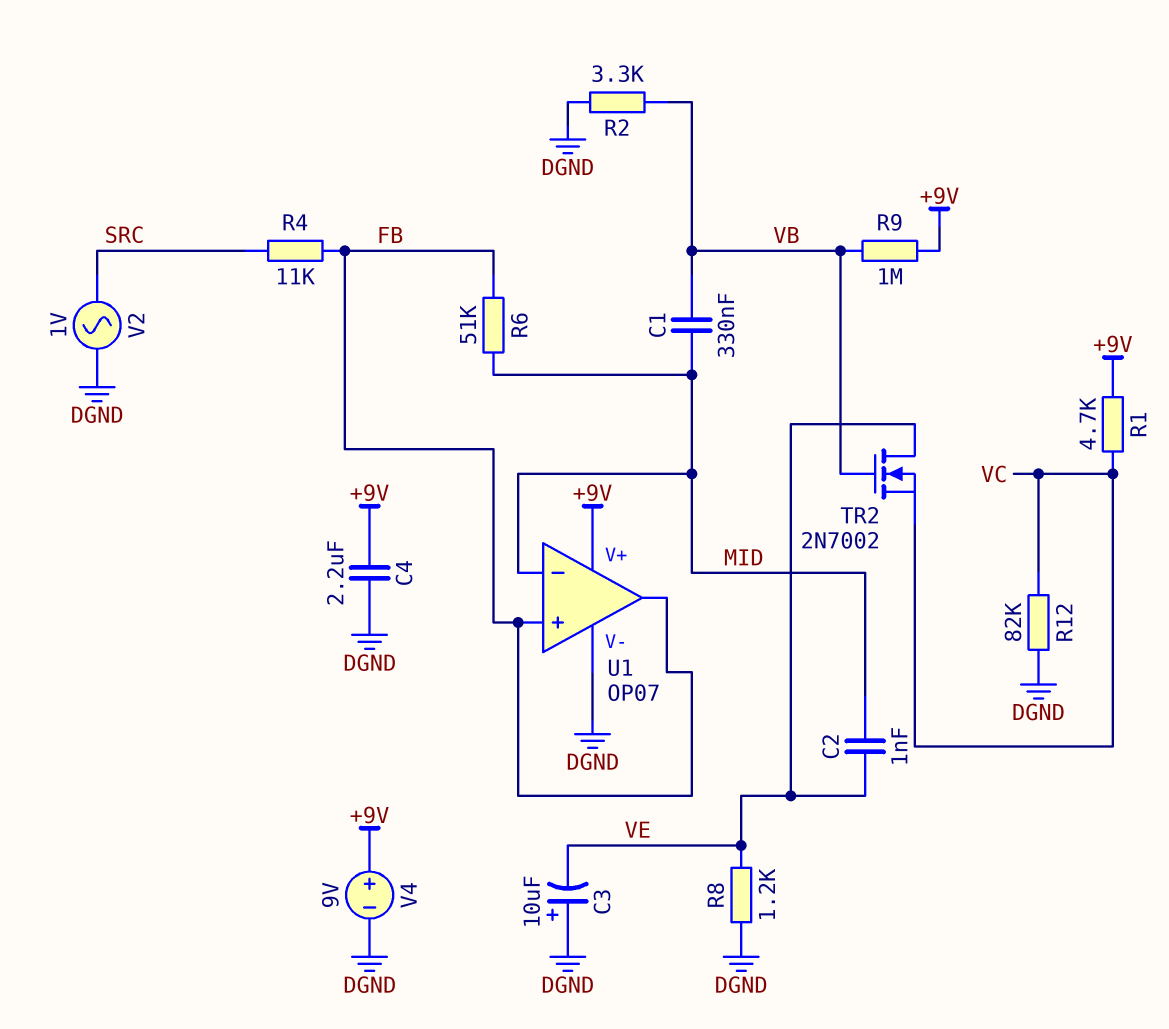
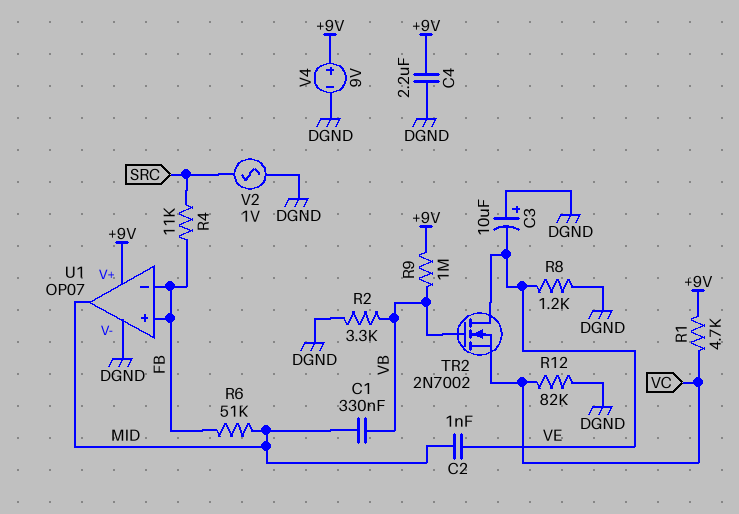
U1 pin in-: MID -> FB
U1 pin out: FB -> MID

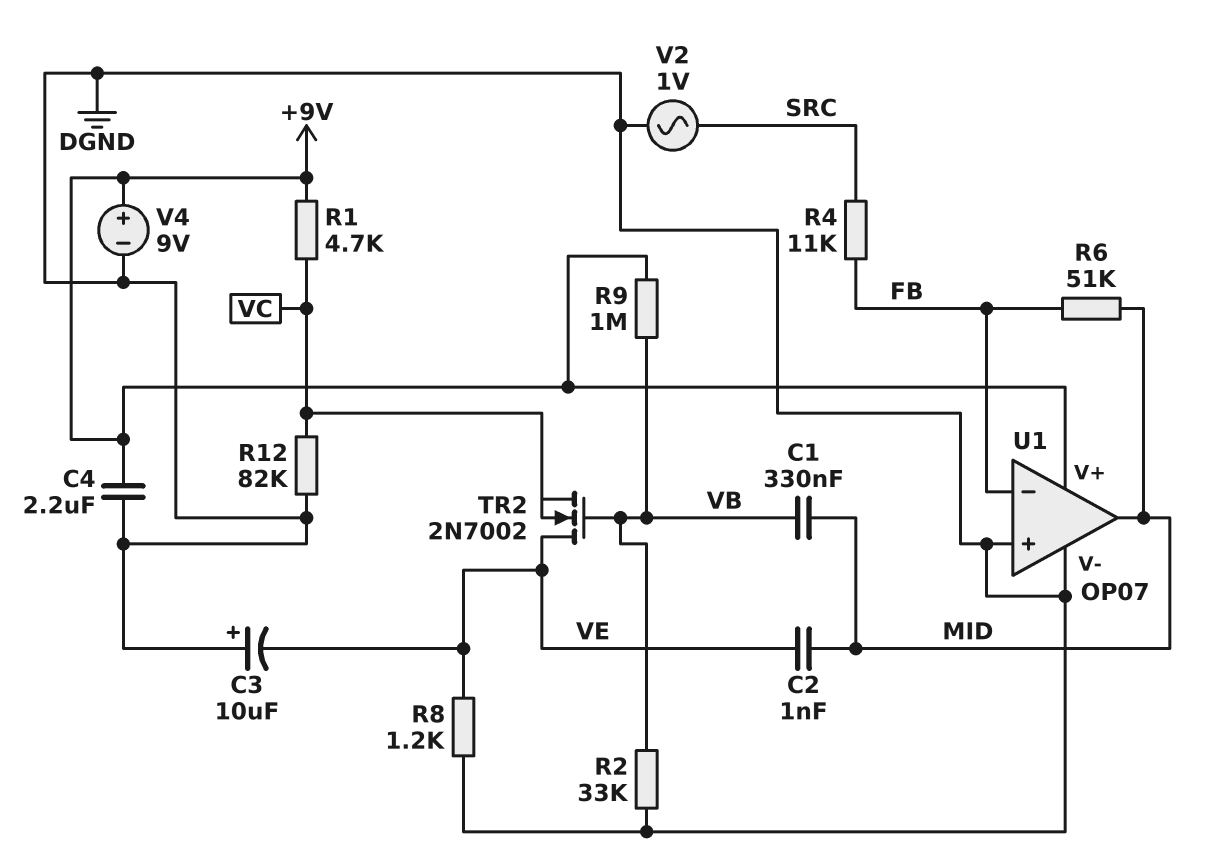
R2: 3.3k (DGND, VB) -> 33k (DGND, VB)
U1 pin in+: FB -> DGND

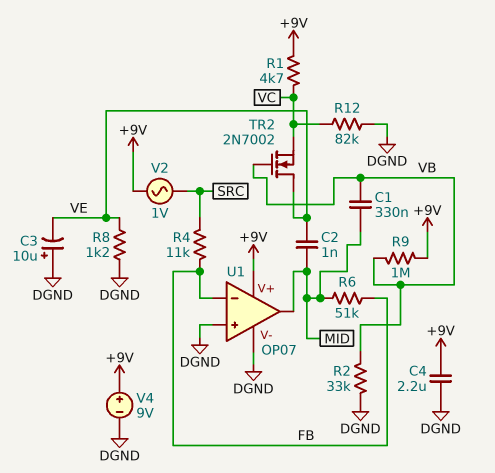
V2: AC 1V (DGND, SRC) -> AC 1V (+9V, SRC)

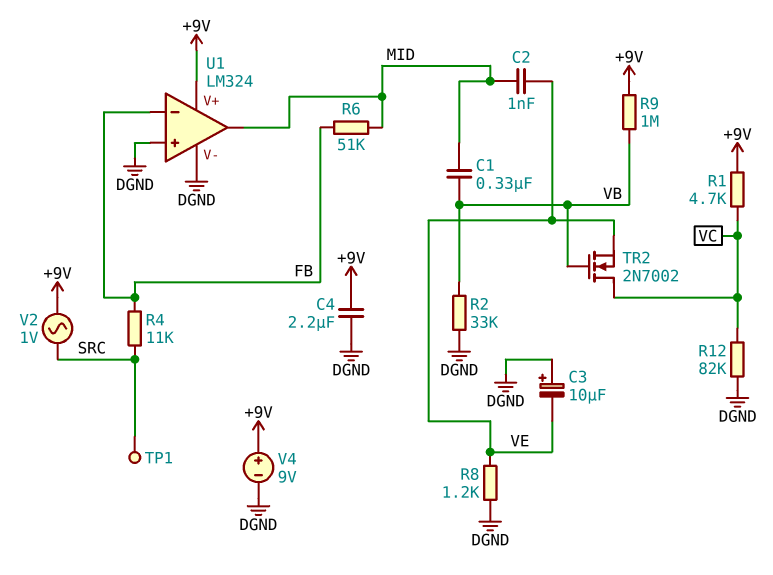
TP1: none -> test point (SRC)
TR2: NMOS 2N7002 (G VB, D VE, S VC) -> NMOS 2N7002 (G VB, D VC, S VE)
U1: OP07 -> LM324

